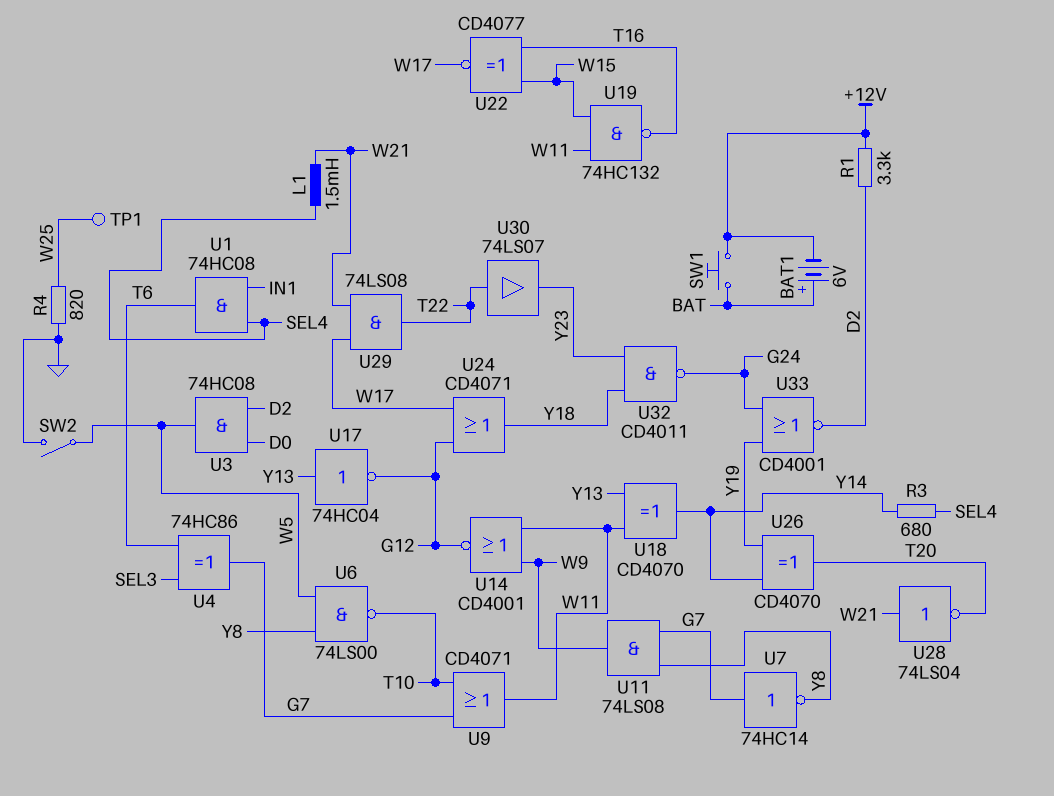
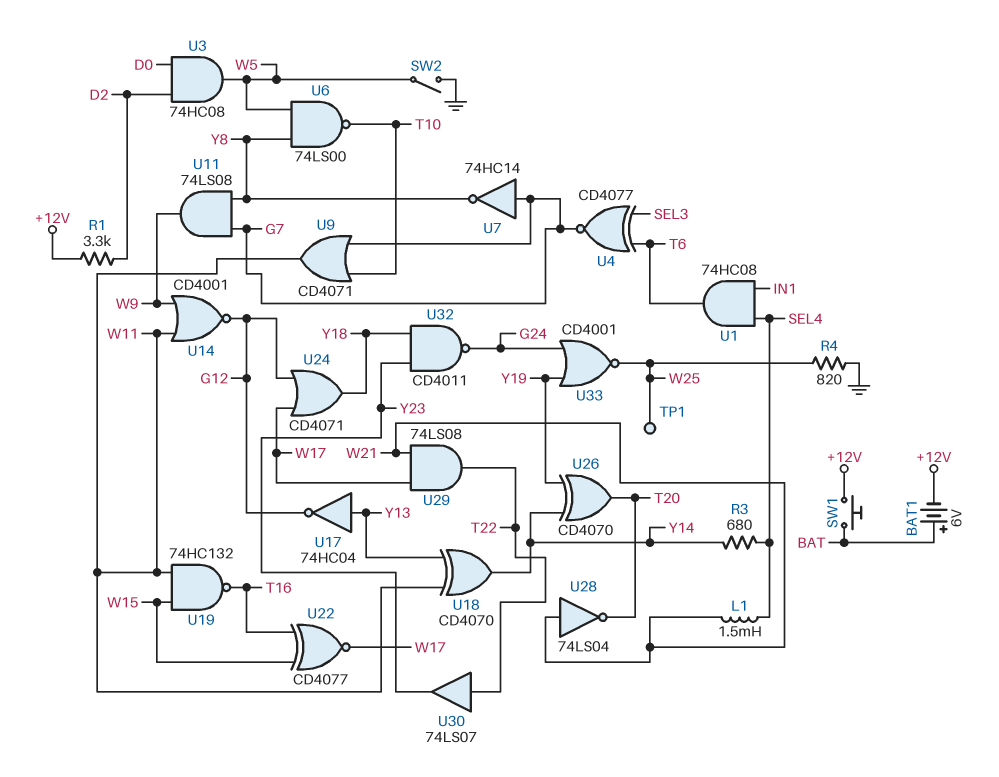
U4: XOR 74HC86 (in SEL3, in T6, out G7) -> XNOR CD4077 (in SEL3, in T6, out G7)
U33: NOR CD4001 (in G24, in Y19, out D2) -> NOR CD4001 (in G24, in Y19, out W25)

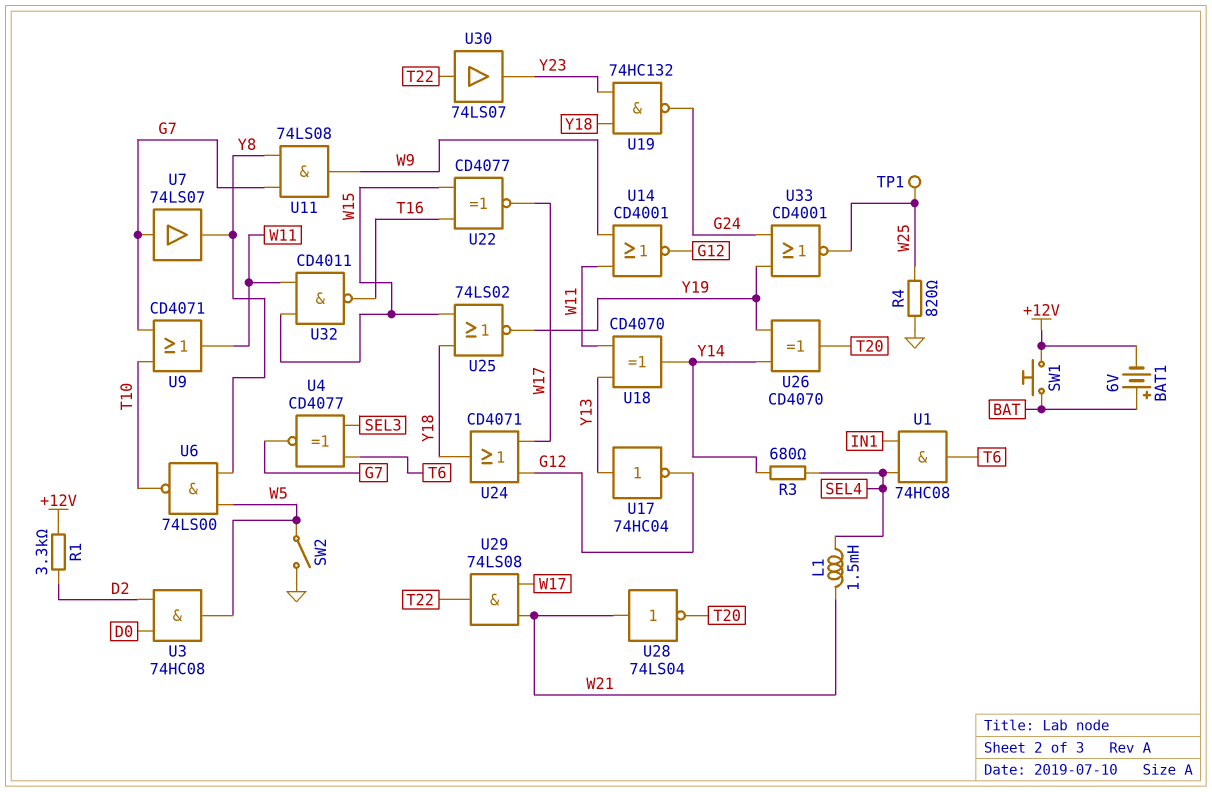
U7: NOT 74HC14 (in G7, out Y8) -> buffer 74LS07 (in G7, out Y8)
U19: NAND 74HC132 (in W11, in W15, out T16) -> NAND 74HC132 (in Y18, in Y23, out G24)
U25: none -> NOR 74LS02 (in W15, in Y18, out Y19)
U32: NAND CD4011 (in Y18, in Y23, out G24) -> NAND CD4011 (in W11, in W15, out T16)

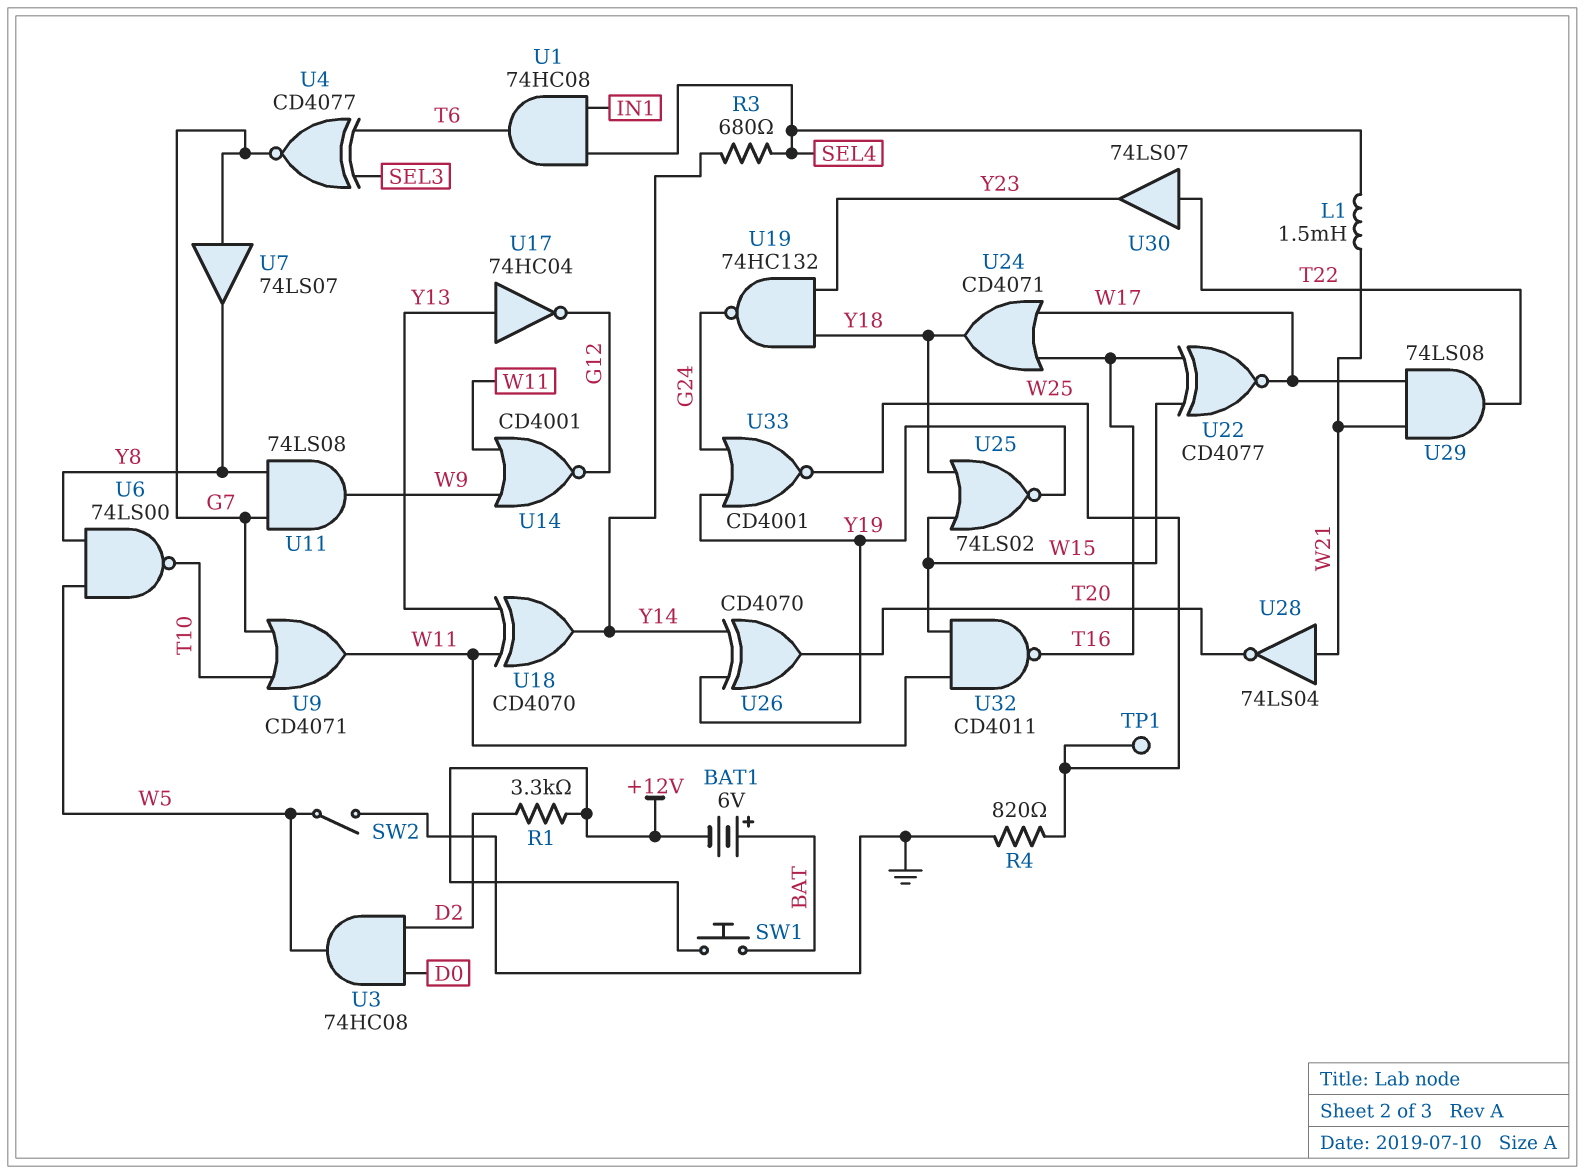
U24: OR CD4071 (in G12, in W17, out Y18) -> OR CD4071 (in T16, in W17, out Y18)

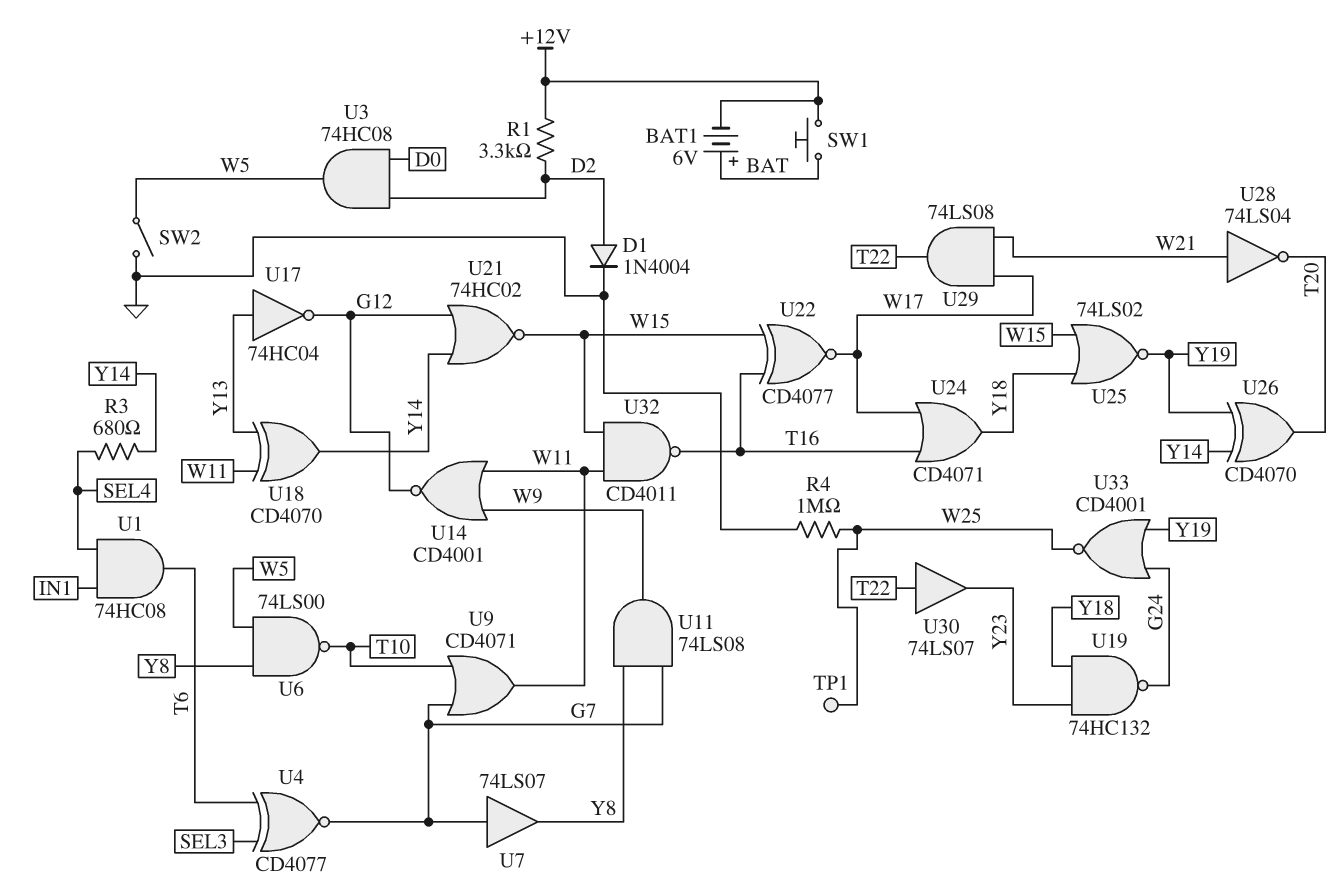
D1: none -> diode 1N4004 (A D2, K GND)
L1: 1.5mH (SEL4, W21) -> none
R4: 820 (GND, W25) -> 1M (GND, W25)
U21: none -> NOR 74HC02 (in G12, in Y14, out W15)

